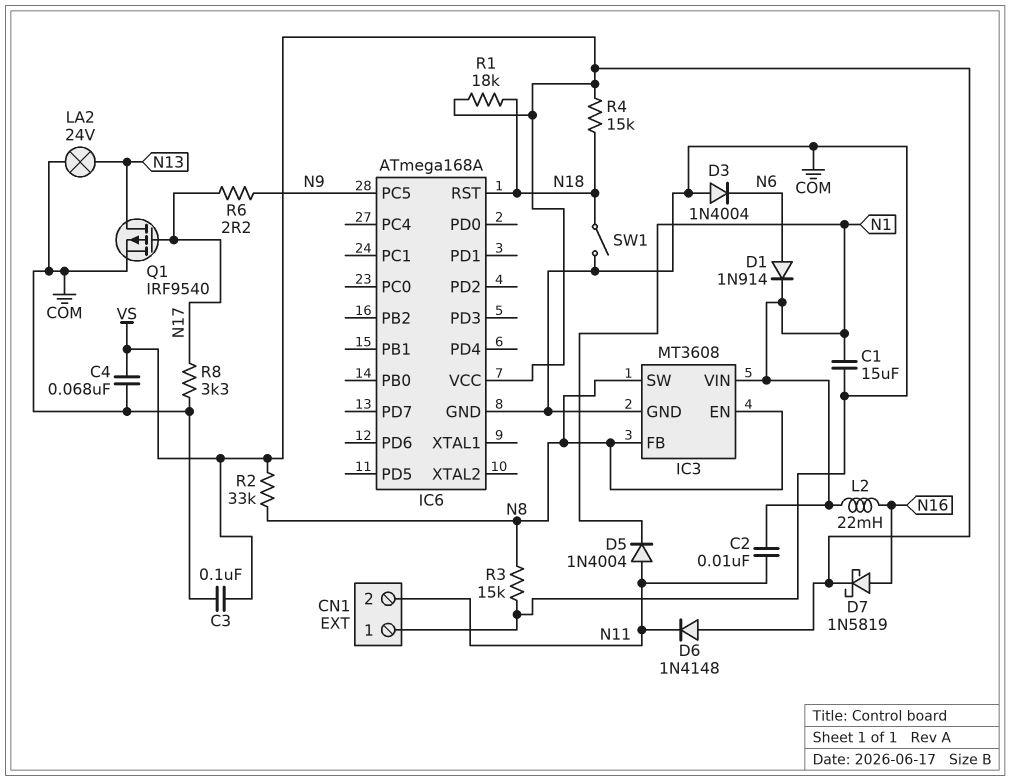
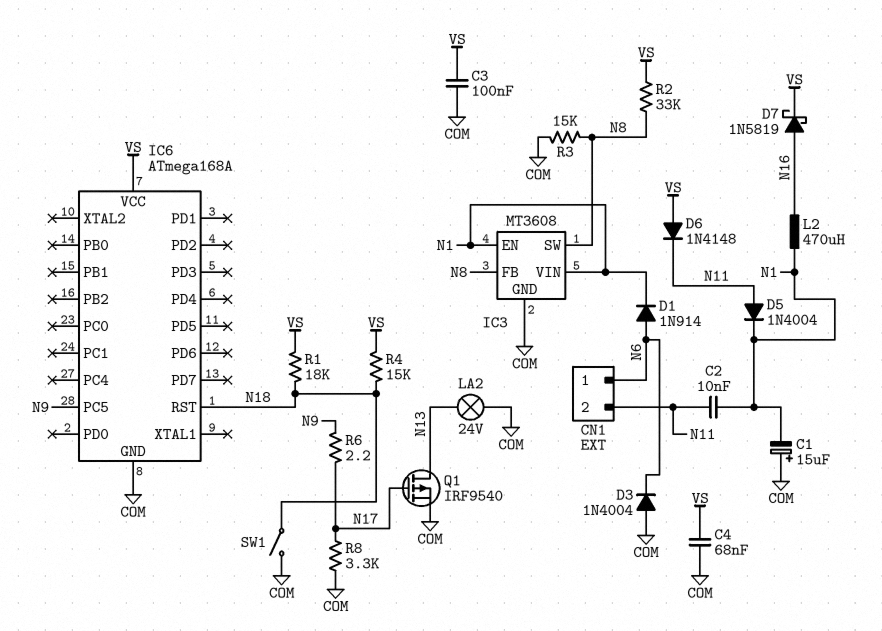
C1: 15uF (COM, N1) -> 15uF (plus COM, minus N1)
CN1 pin 1: COM -> N6
IC3 pin EN: N8 -> N1
L2: 22mH (N1, N16) -> 470uH (N1, N16)

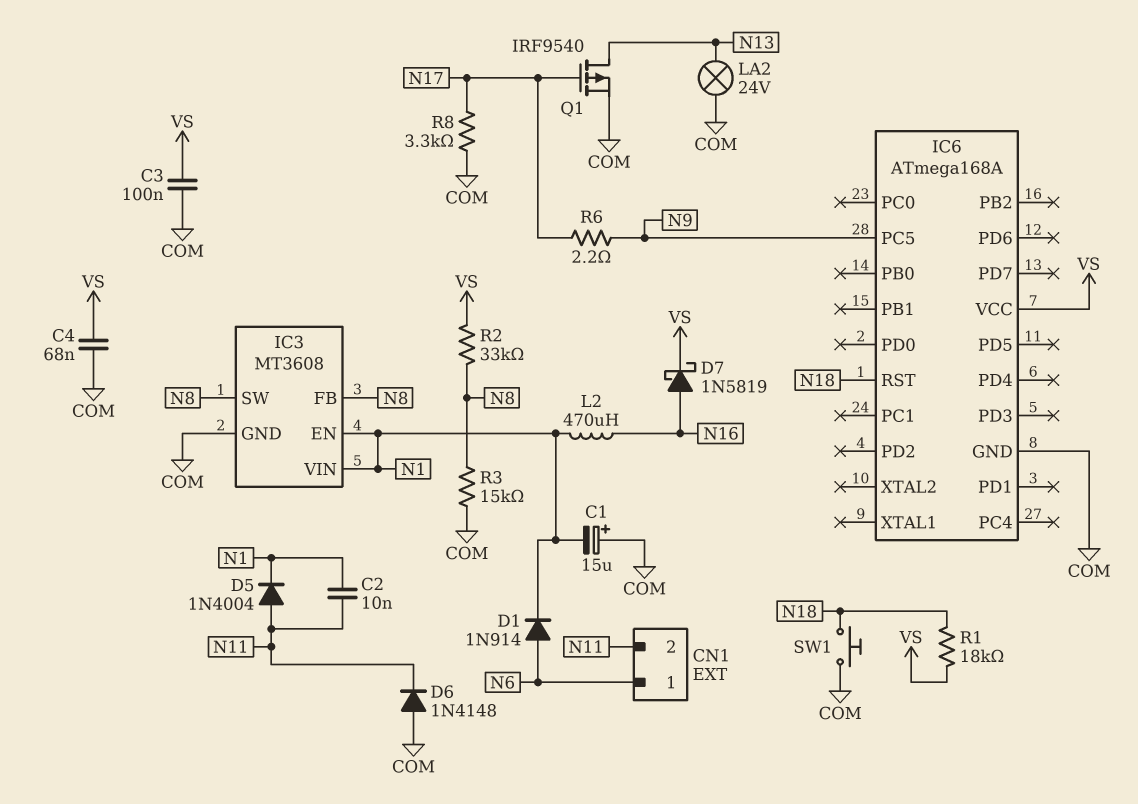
D3: diode 1N4004 (A COM, K N6) -> none
D6: diode 1N4148 (A VS, K N11) -> diode 1N4148 (A COM, K N11)
R4: 15k (N18, VS) -> none
SW1: switch (COM, N18) -> button (COM, N18)

